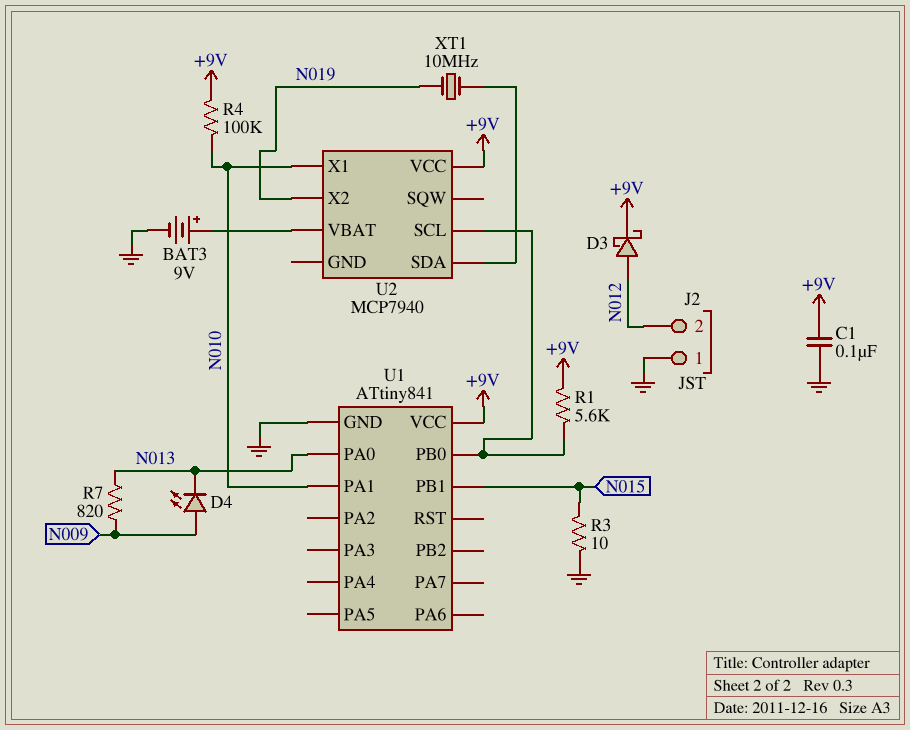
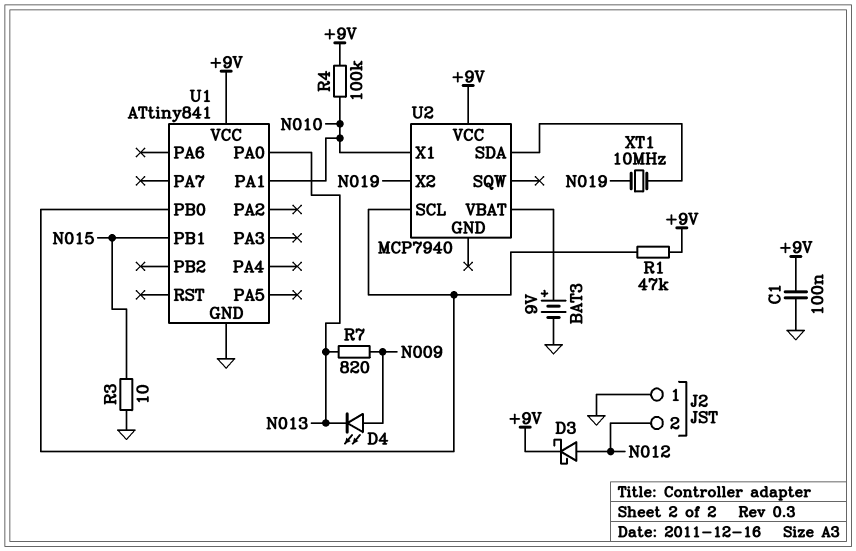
R1: 5.6k (+9V, U1/PB0) -> 47k (+9V, U1/PB0)

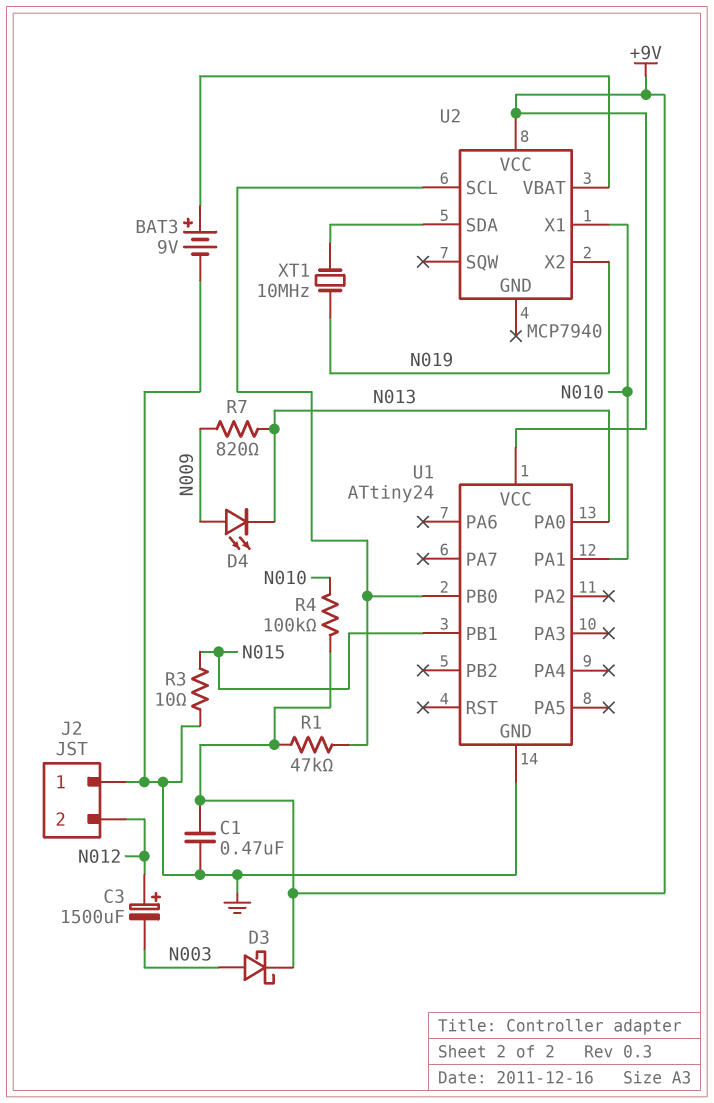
C1: 100nF (+9V, GND) -> 470nF (+9V, GND)
C3: none -> 1500uF (plus N012, minus N003)
D3: schottky (A N012, K +9V) -> schottky (A N003, K +9V)
U1: ATtiny841 -> ATtiny24

